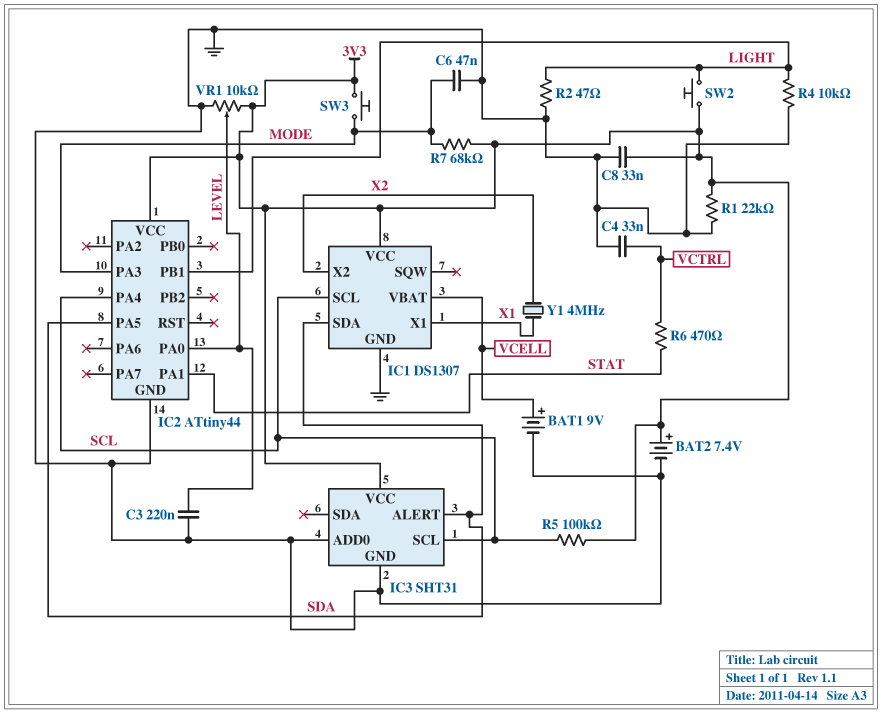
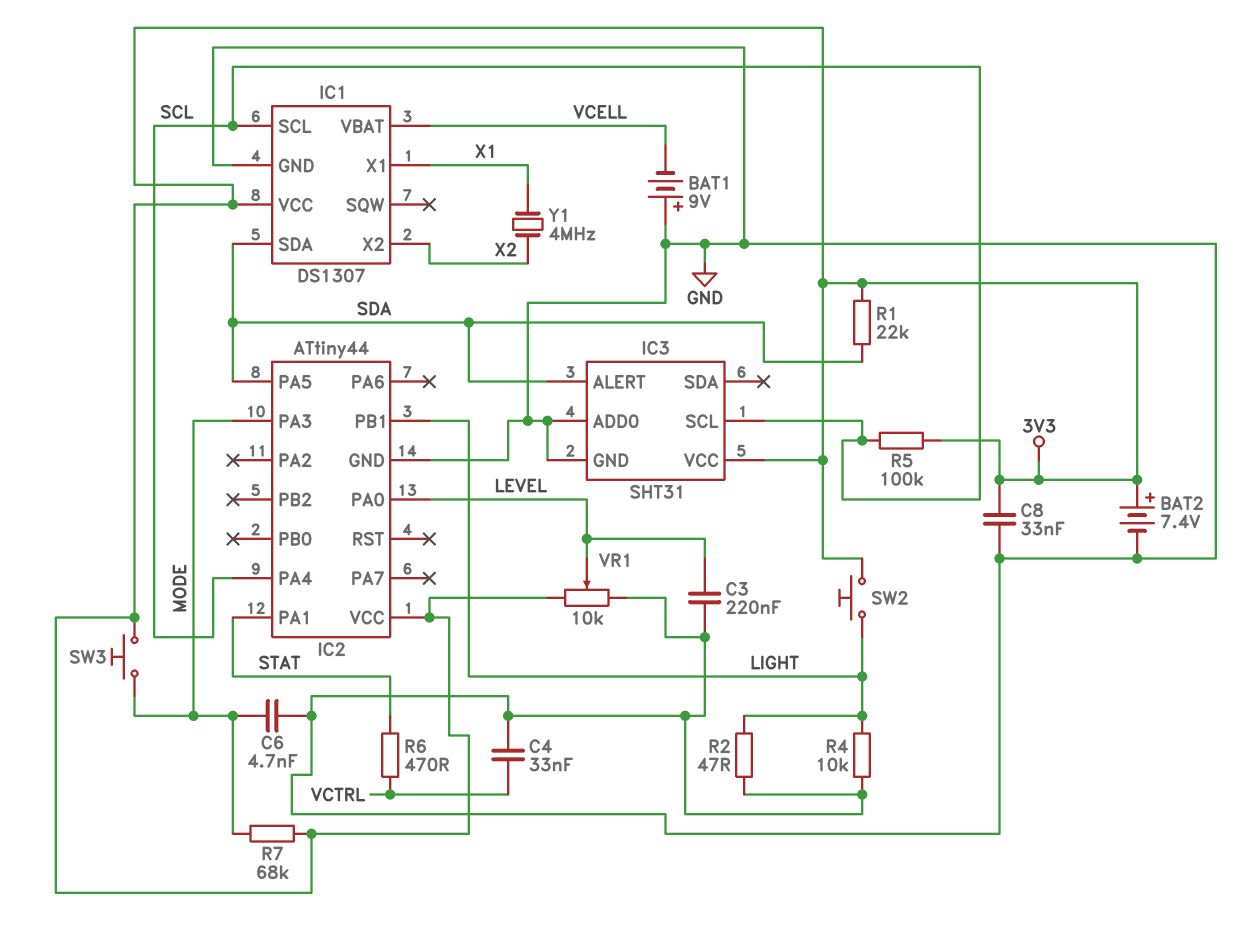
BAT1: 9V (plus VCELL, minus GND) -> 9V (plus GND, minus VCELL)
C6: 47nF (GND, MODE) -> 4.7nF (GND, MODE)
R1: 22k (3V3, GND) -> 22k (3V3, SDA)

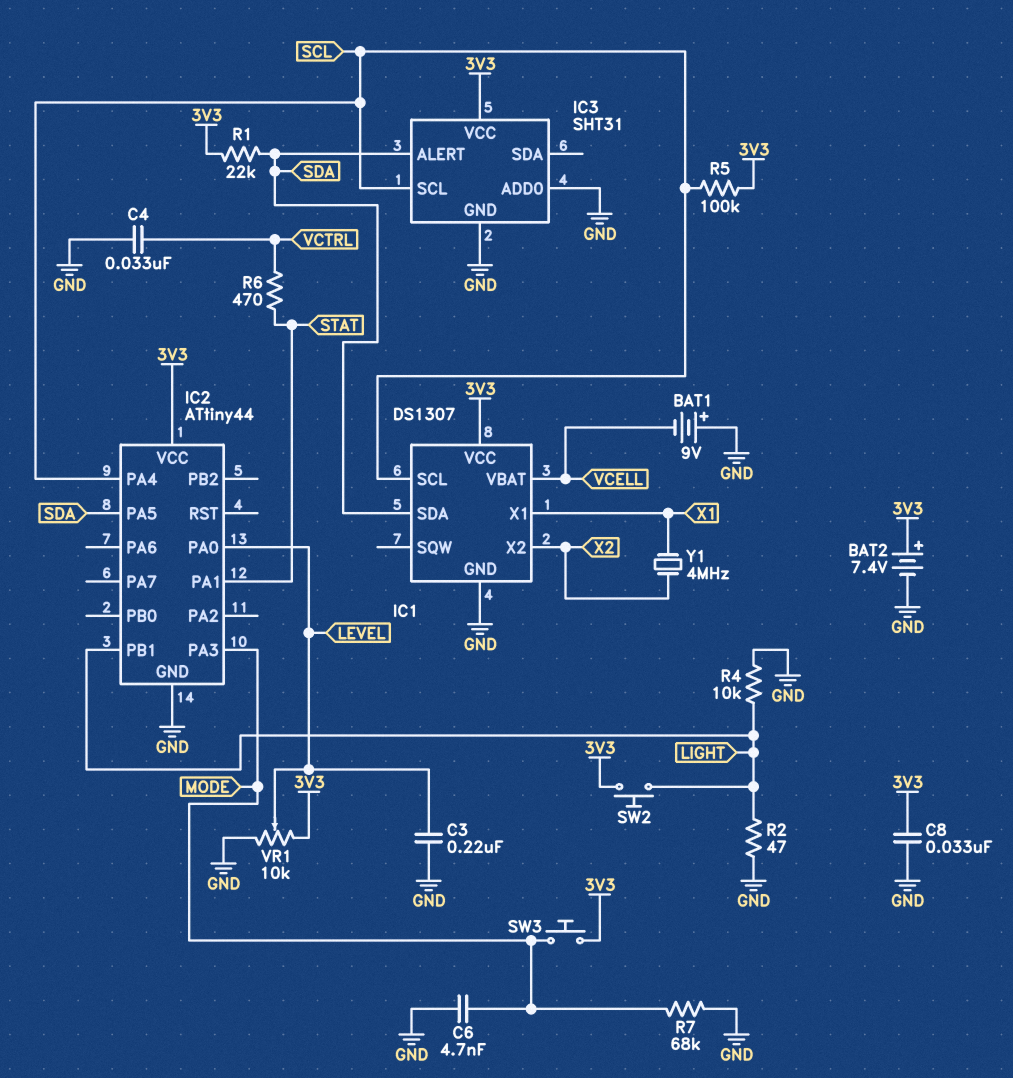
R7: 68k (3V3, MODE) -> 68k (GND, MODE)

